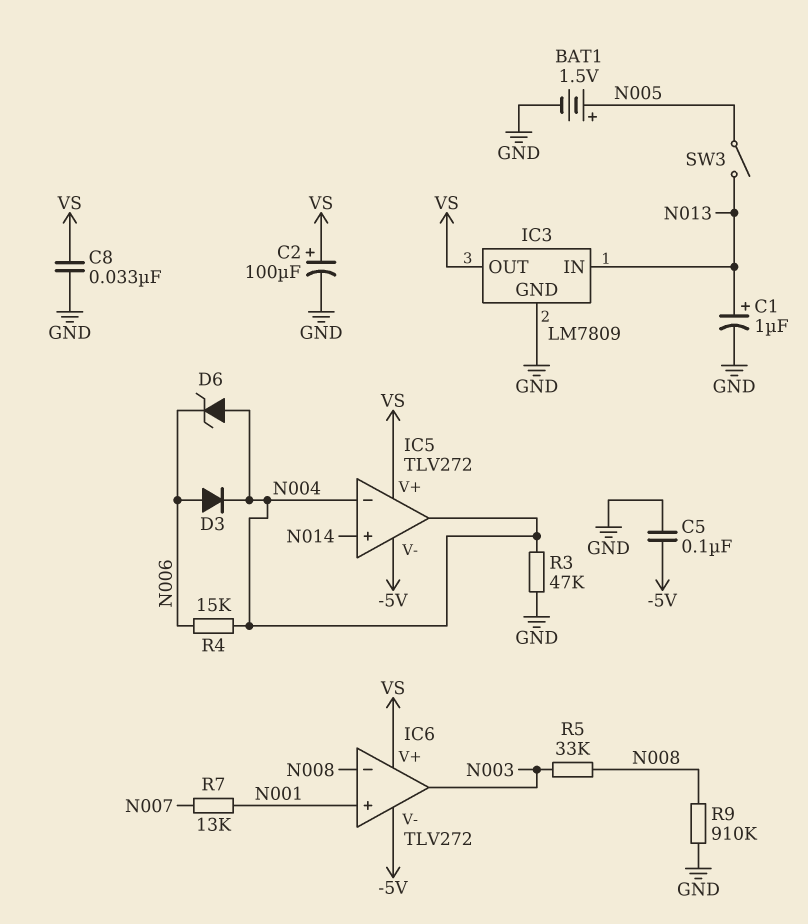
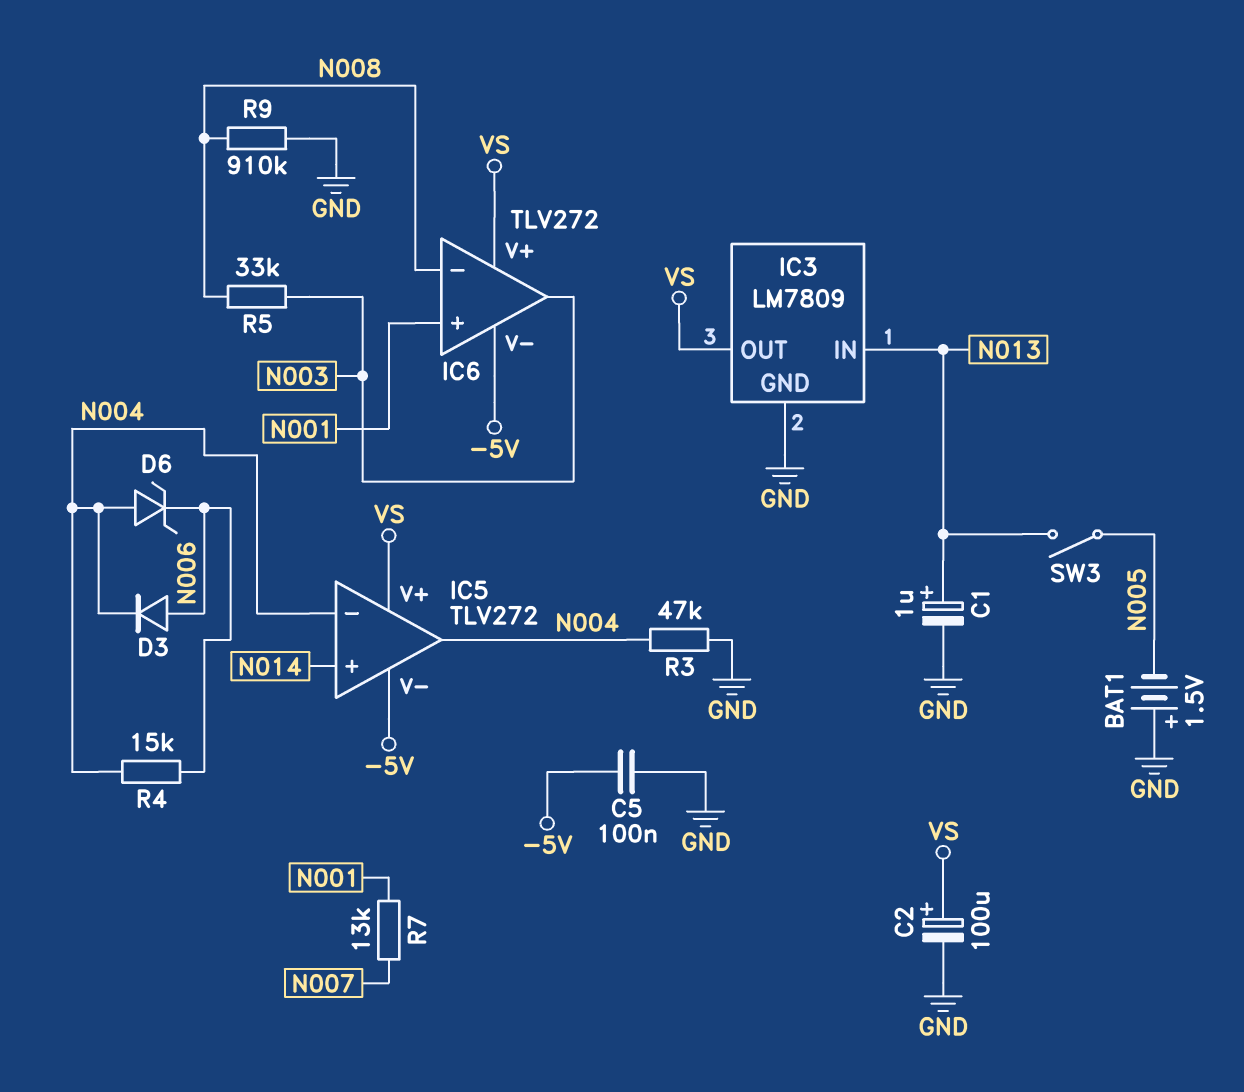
BAT1: 1.5V (plus N005, minus GND) -> 1.5V (plus GND, minus N005)
C8: 33nF (GND, VS) -> none

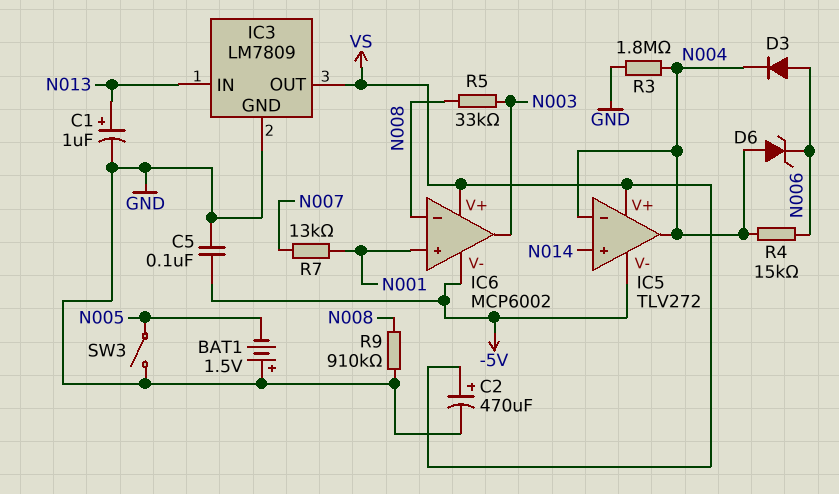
C2: 100uF (plus VS, minus GND) -> 470uF (plus VS, minus GND)
IC6: TLV272 -> MCP6002
R3: 47k (GND, N004) -> 1.8M (GND, N004)
SW3: switch (N005, N013) -> switch (GND, N005)

